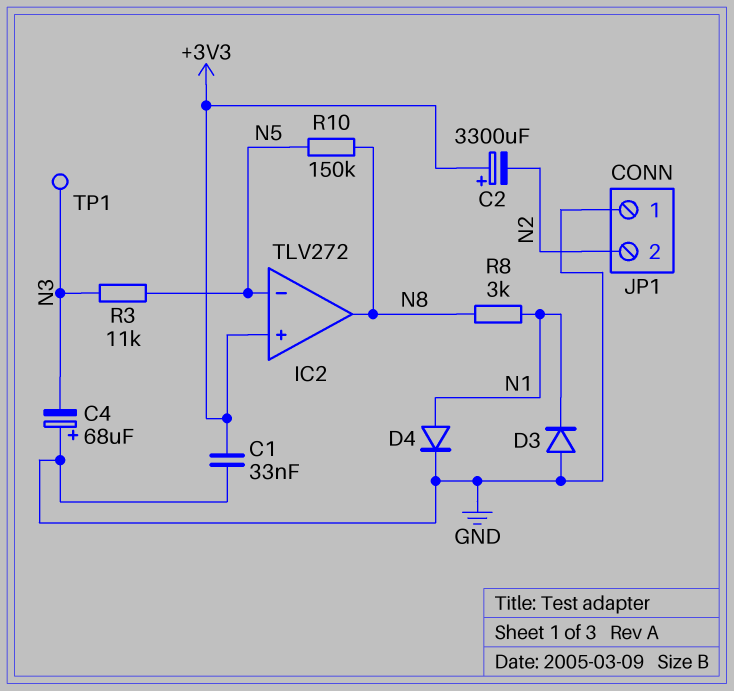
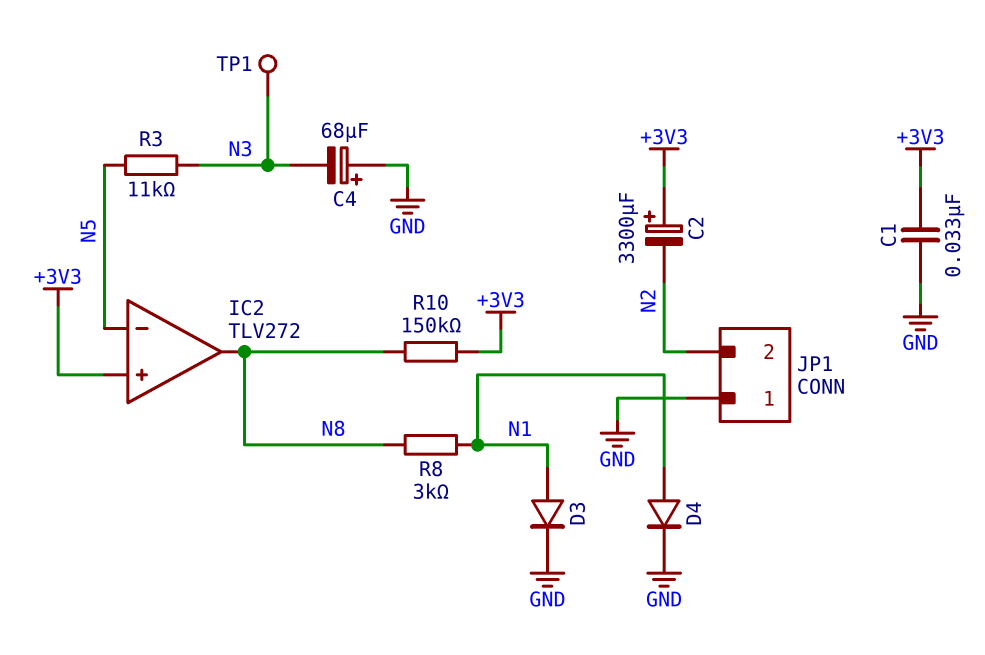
D3: diode (A GND, K N1) -> diode (A N1, K GND)
R10: 150k (N5, N8) -> 150k (+3V3, N8)

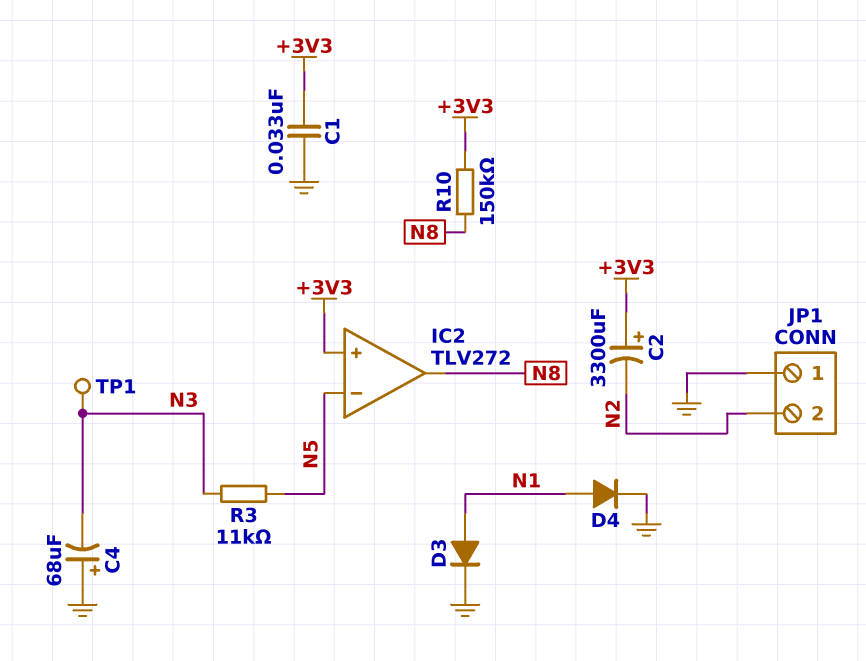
R8: 3k (N1, N8) -> none

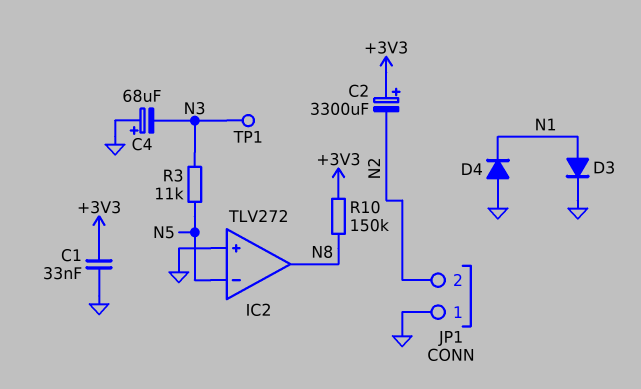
D4: diode (A N1, K GND) -> diode (A GND, K N1)
IC2 pin in+: +3V3 -> GND

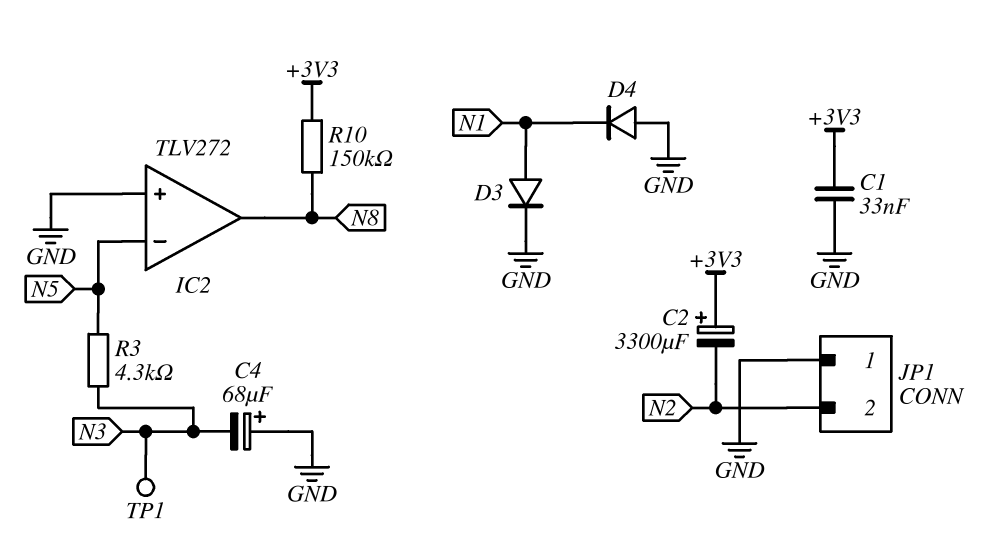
R3: 11k (N3, N5) -> 4.3k (N3, N5)

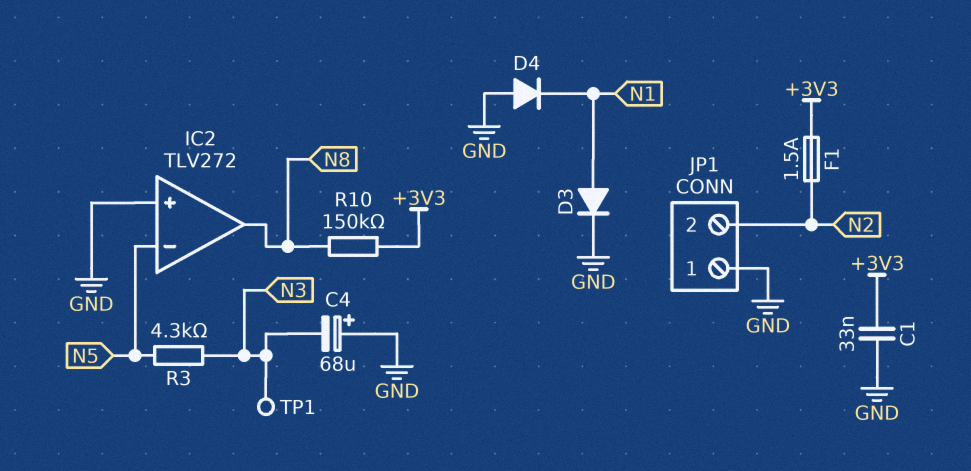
C2: 3300uF (plus +3V3, minus N2) -> none
F1: none -> 1.5A (+3V3, N2)

